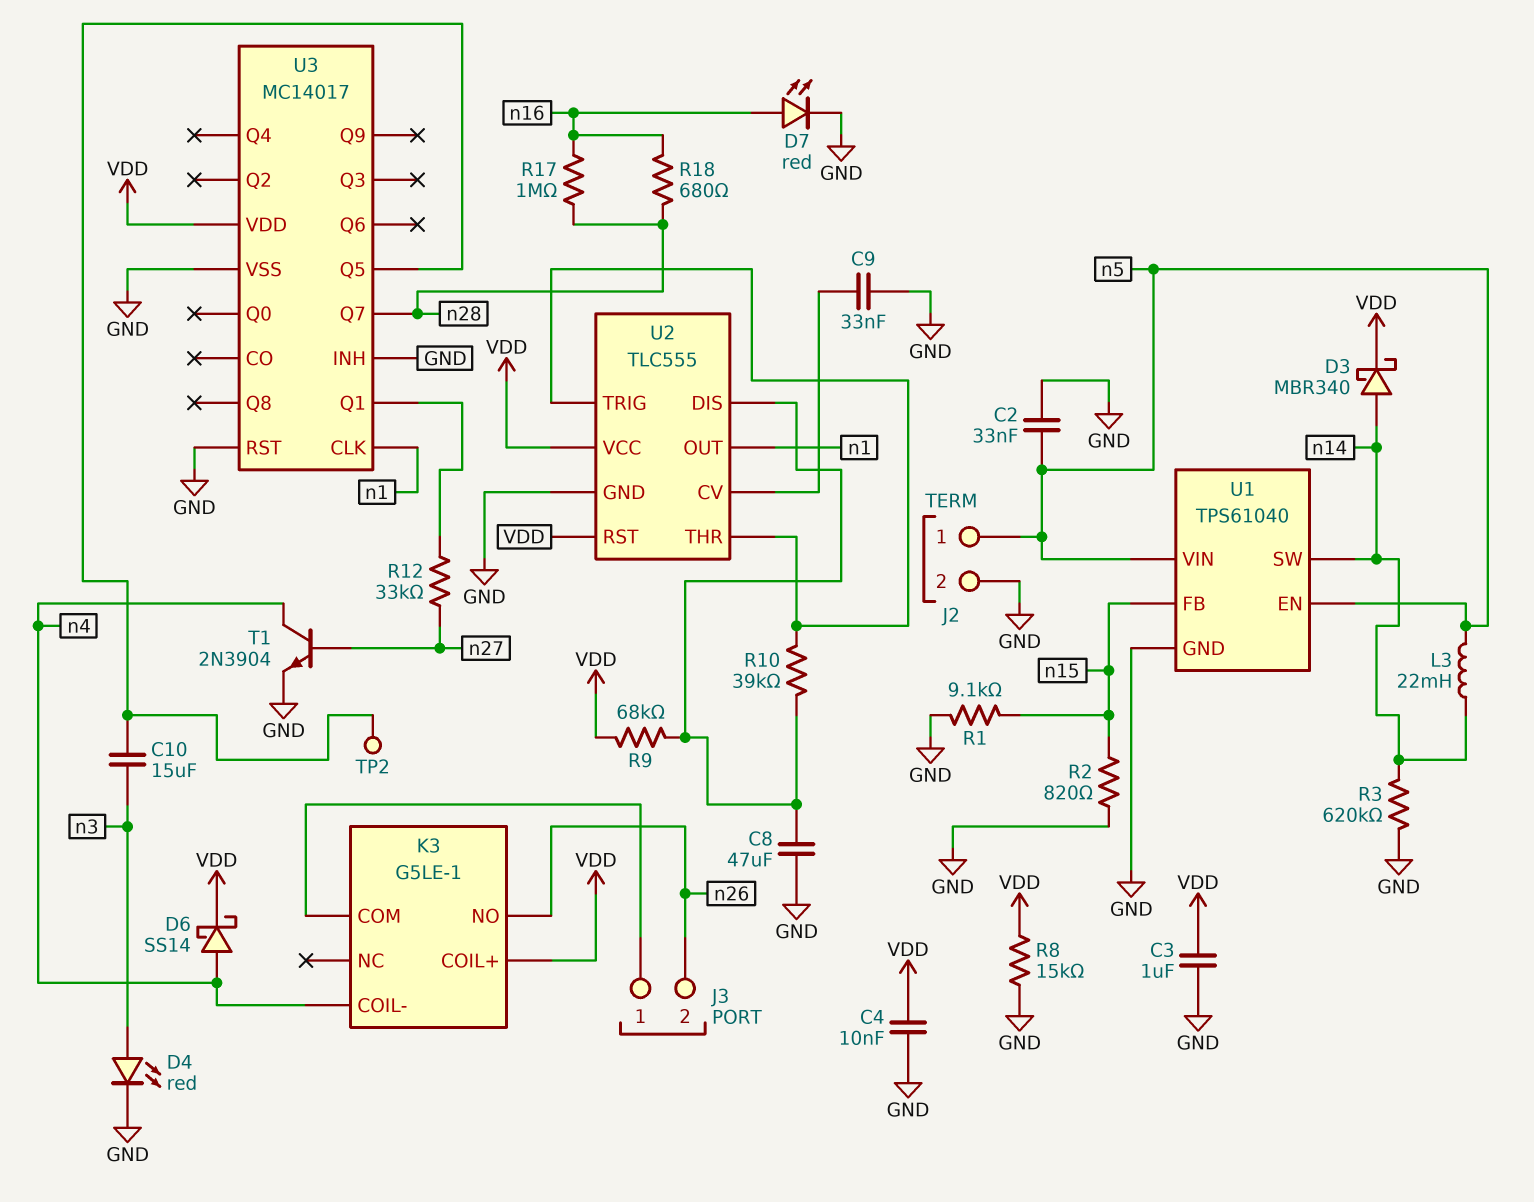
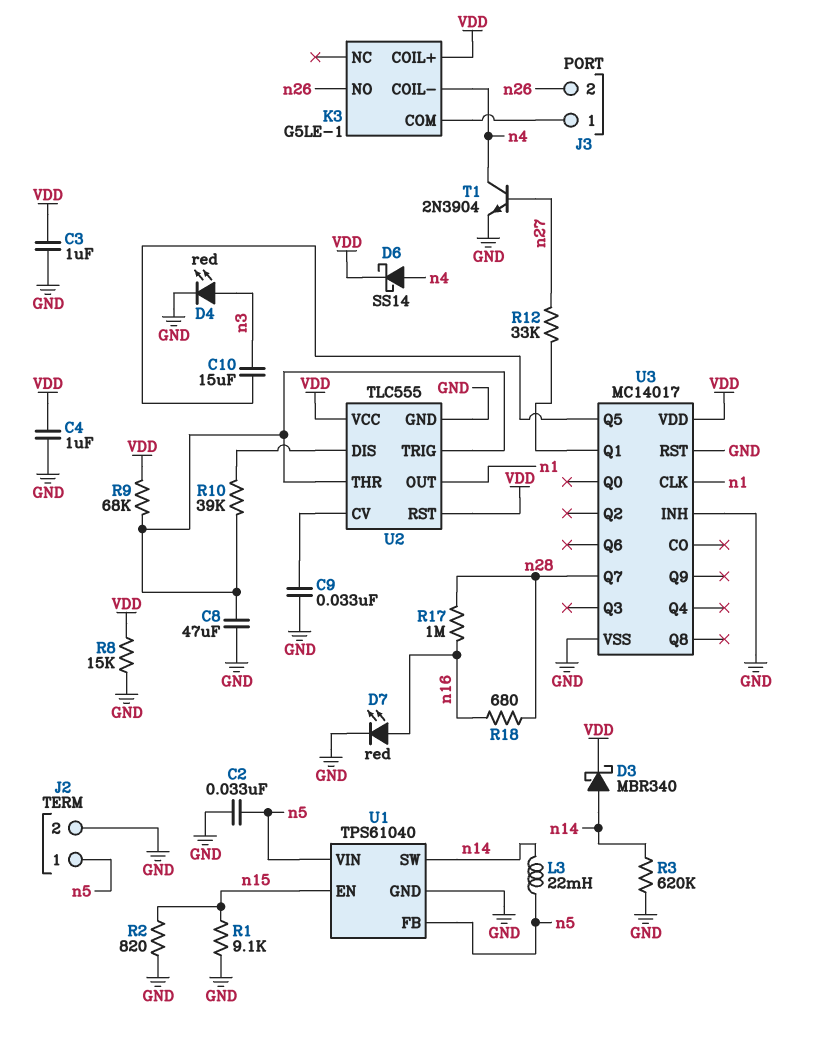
C4: 10nF (GND, VDD) -> 1uF (GND, VDD)
C8: 47uF (GND, U2/DIS) -> 47uF (GND, U2/THR)
R9: 68k (U2/DIS, VDD) -> 68k (U2/THR, VDD)
TP2: test point (U3/Q5) -> none
U1 pin EN: n5 -> n15
U1 pin FB: n15 -> n5

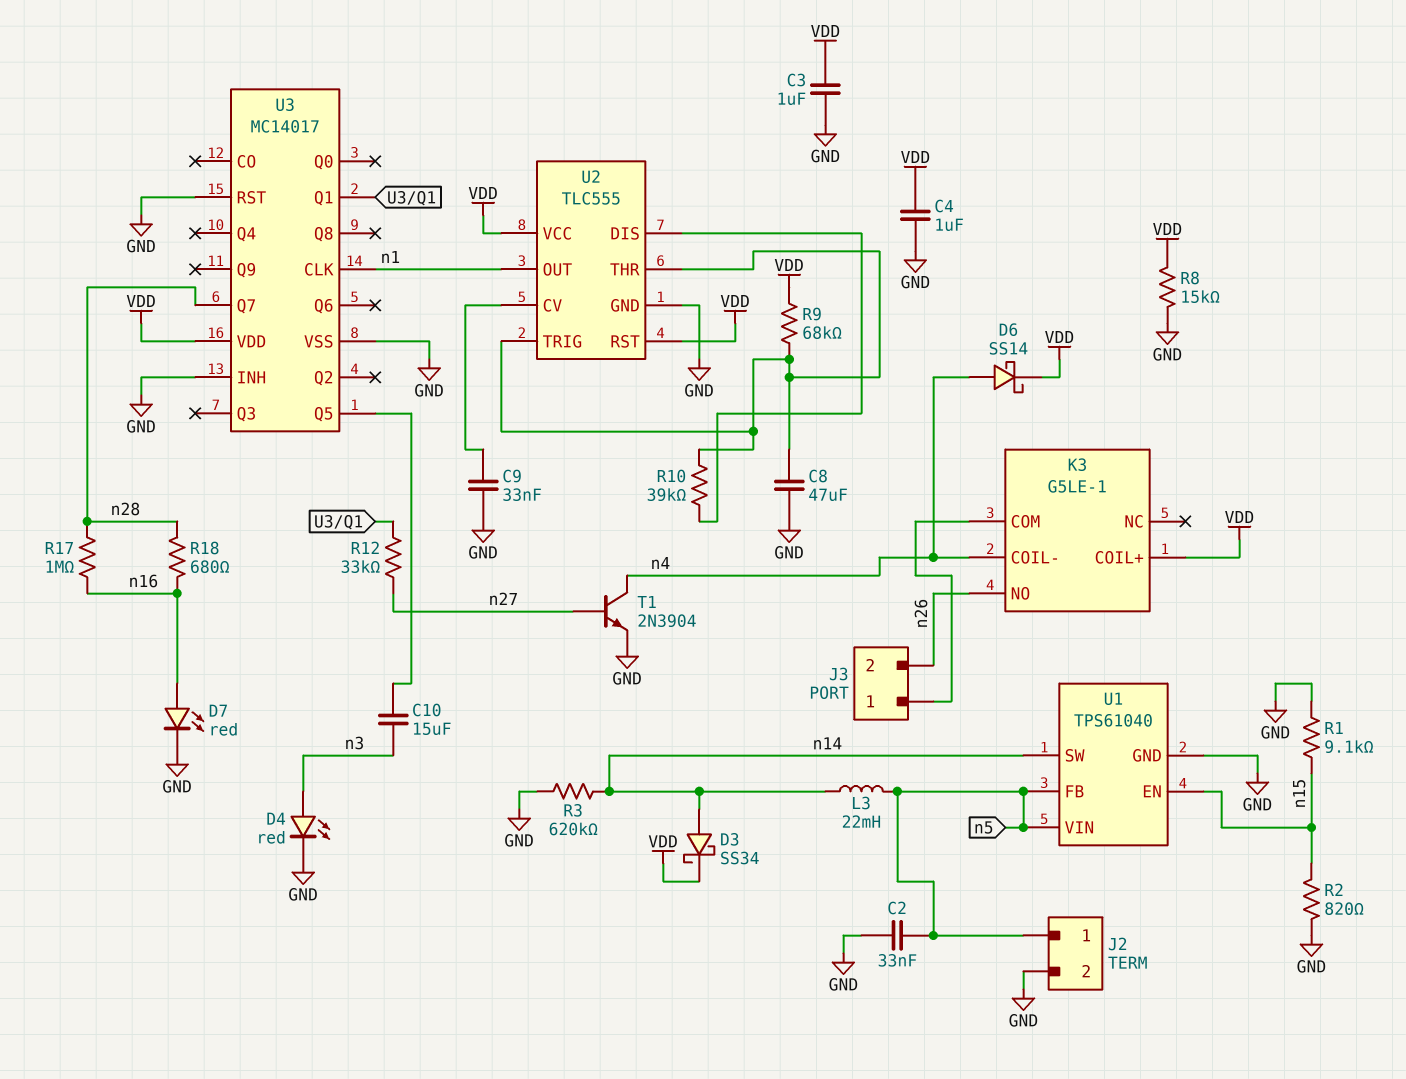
D3: schottky MBR340 (A n14, K VDD) -> schottky SS34 (A n14, K VDD)

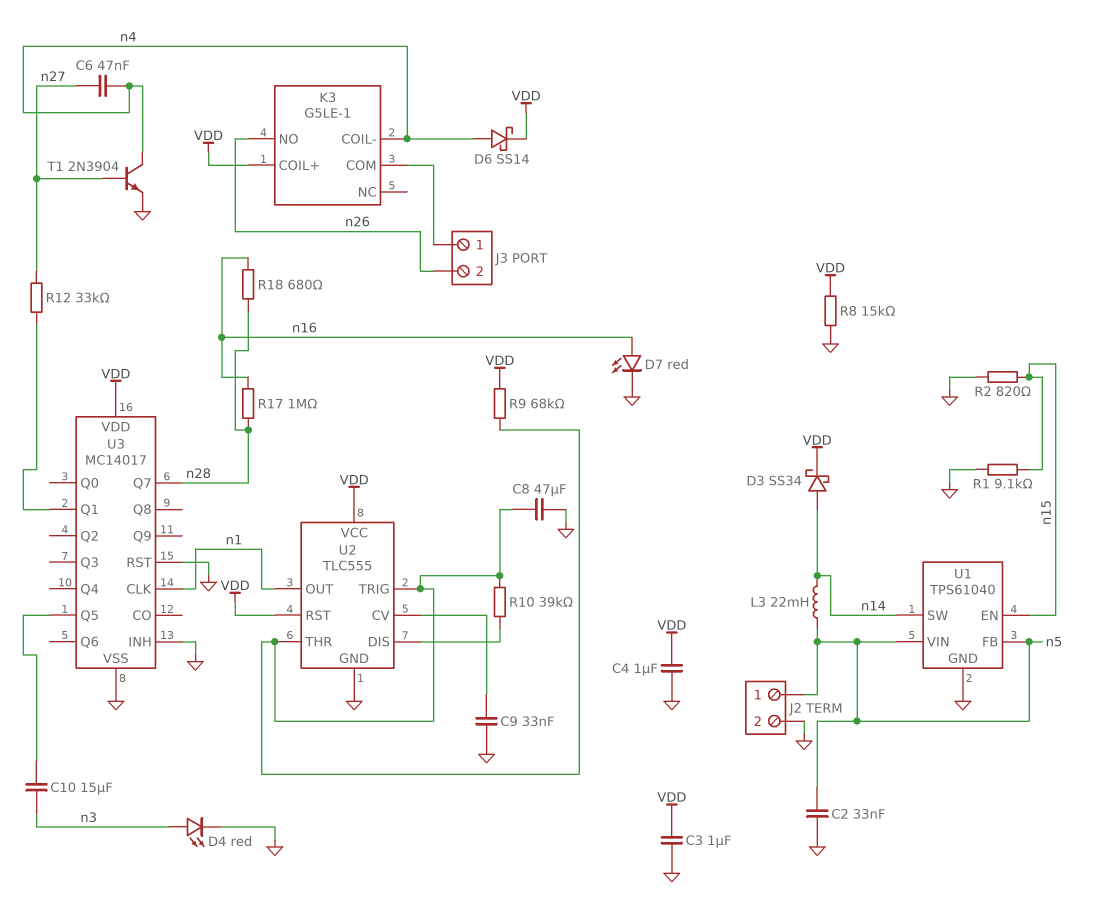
C6: none -> 47nF (n4, n27)
R3: 620k (GND, n14) -> none

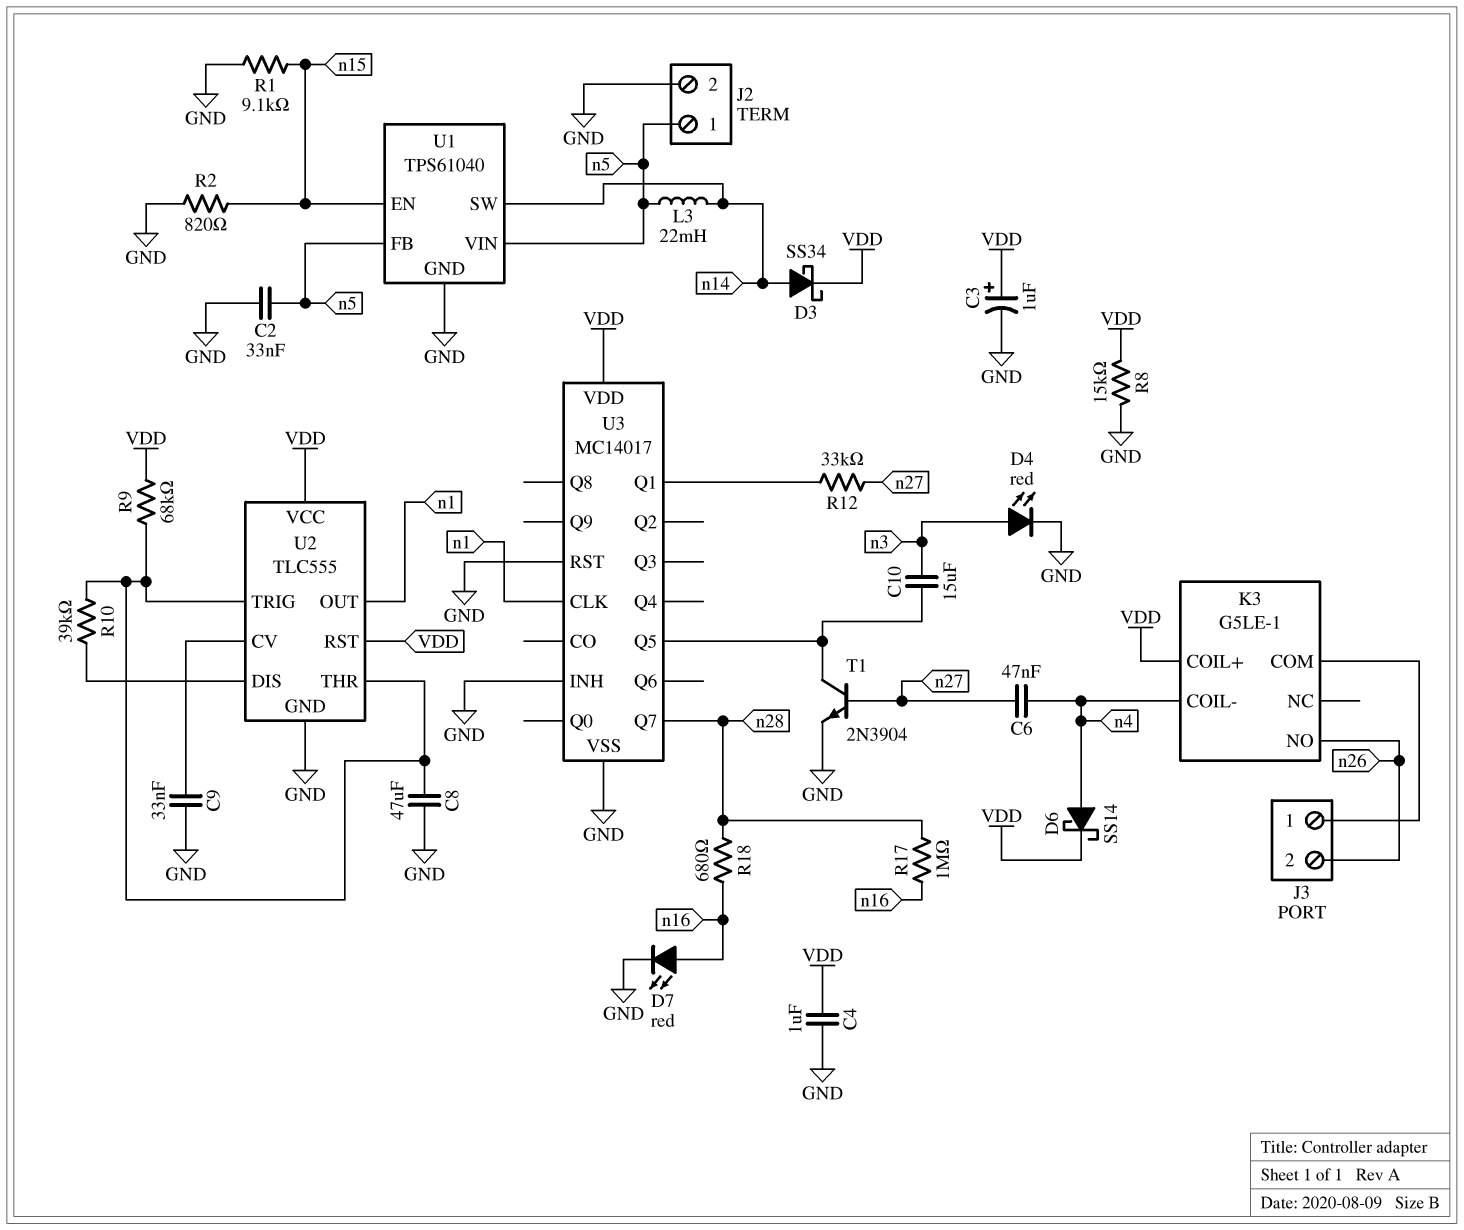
C3: 1uF (GND, VDD) -> 1uF (plus VDD, minus GND)
T1: NPN 2N3904 (B n27, C n4, E GND) -> NPN 2N3904 (B n27, C U3/Q5, E GND)

